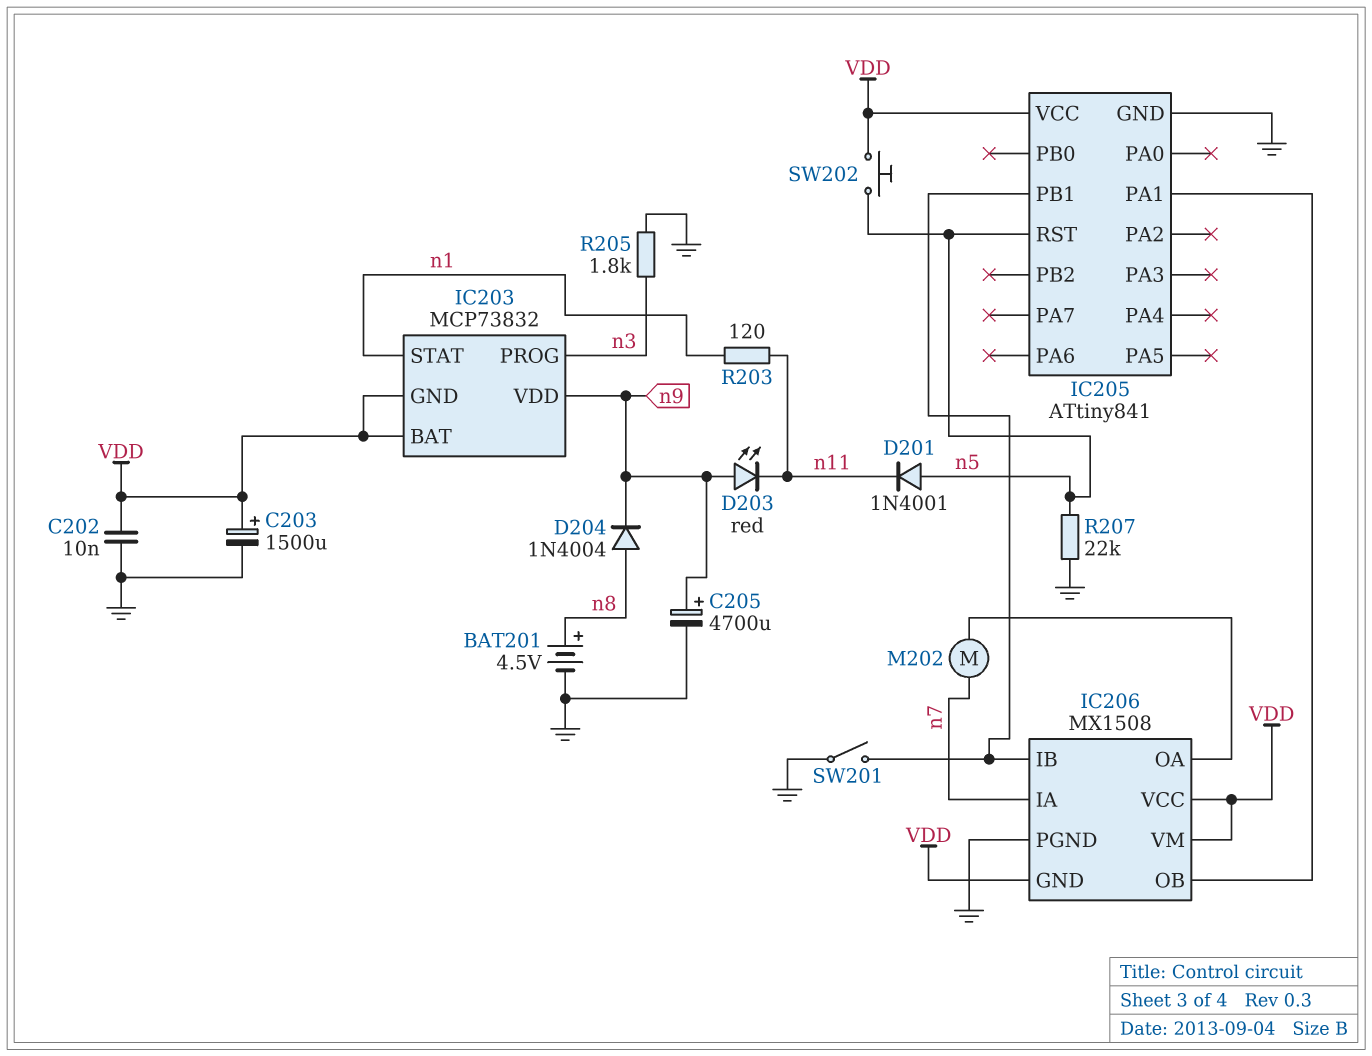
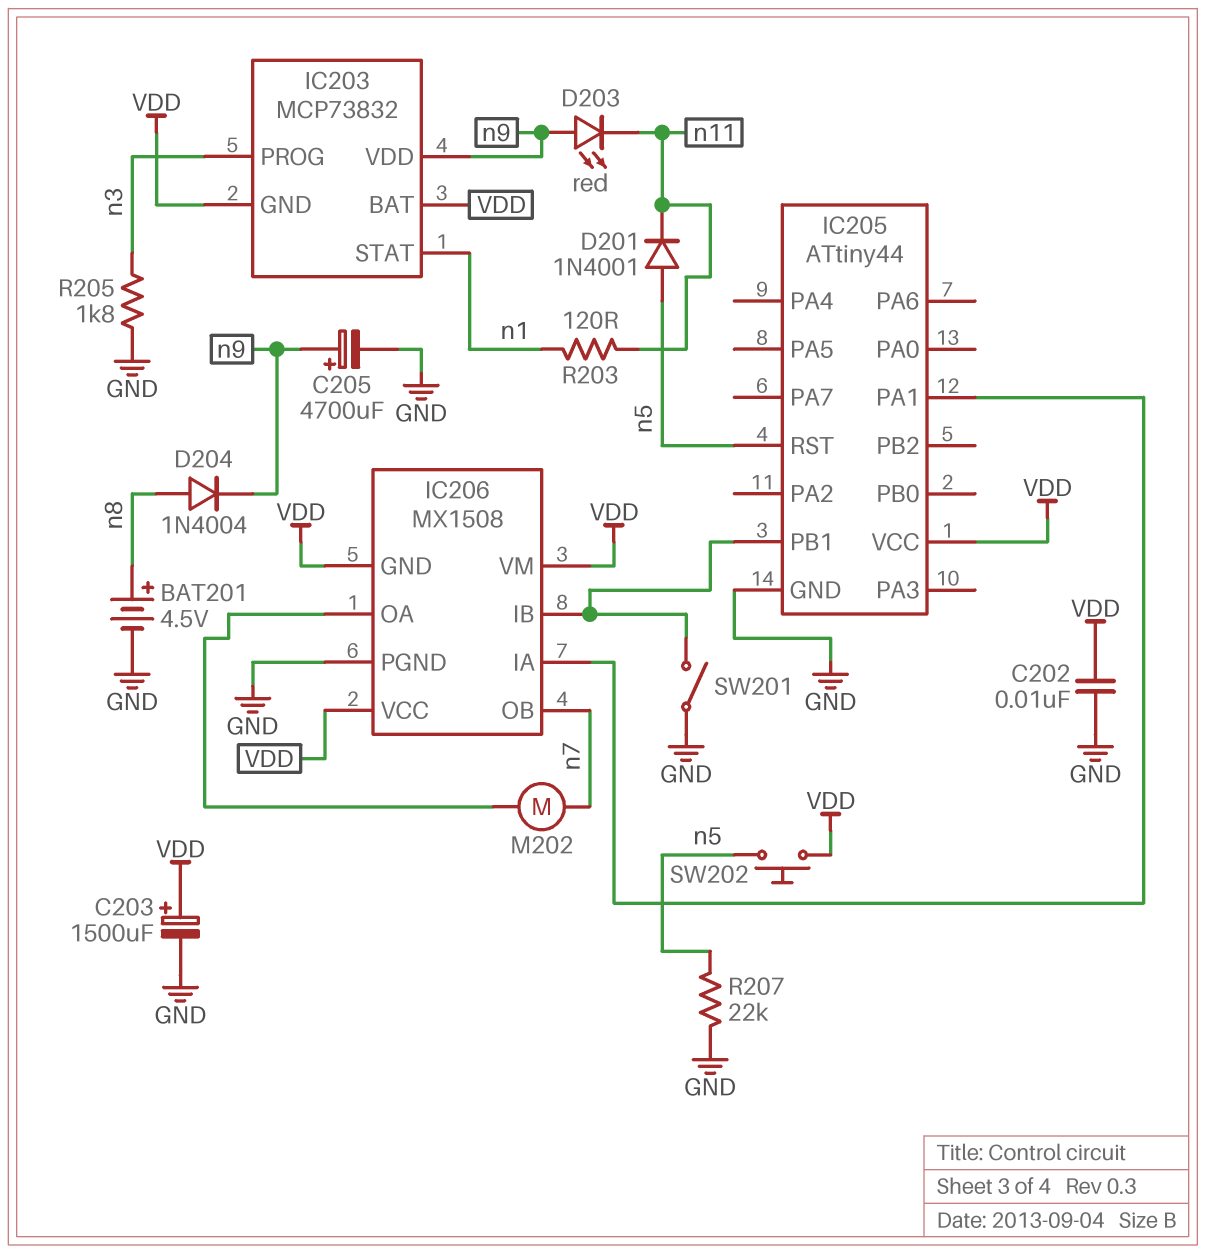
IC205: ATtiny841 -> ATtiny44
IC206 pin IA: n7 -> IC205/PA1
IC206 pin OB: IC205/PA1 -> n7

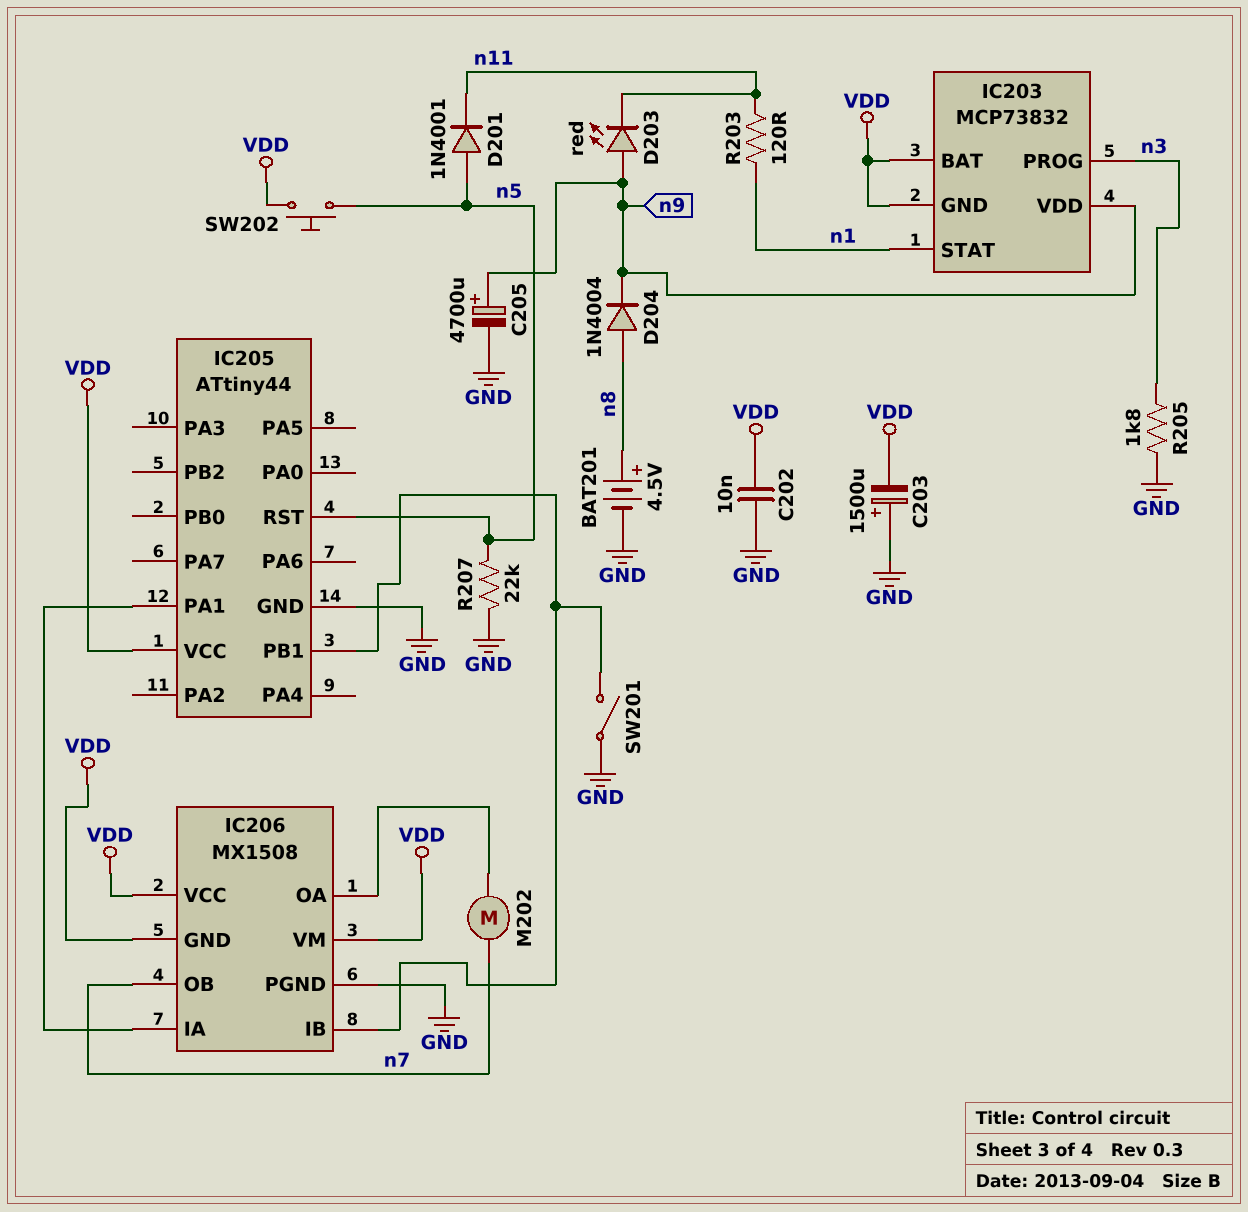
C203: 1500uF (plus VDD, minus GND) -> 1500uF (plus GND, minus VDD)

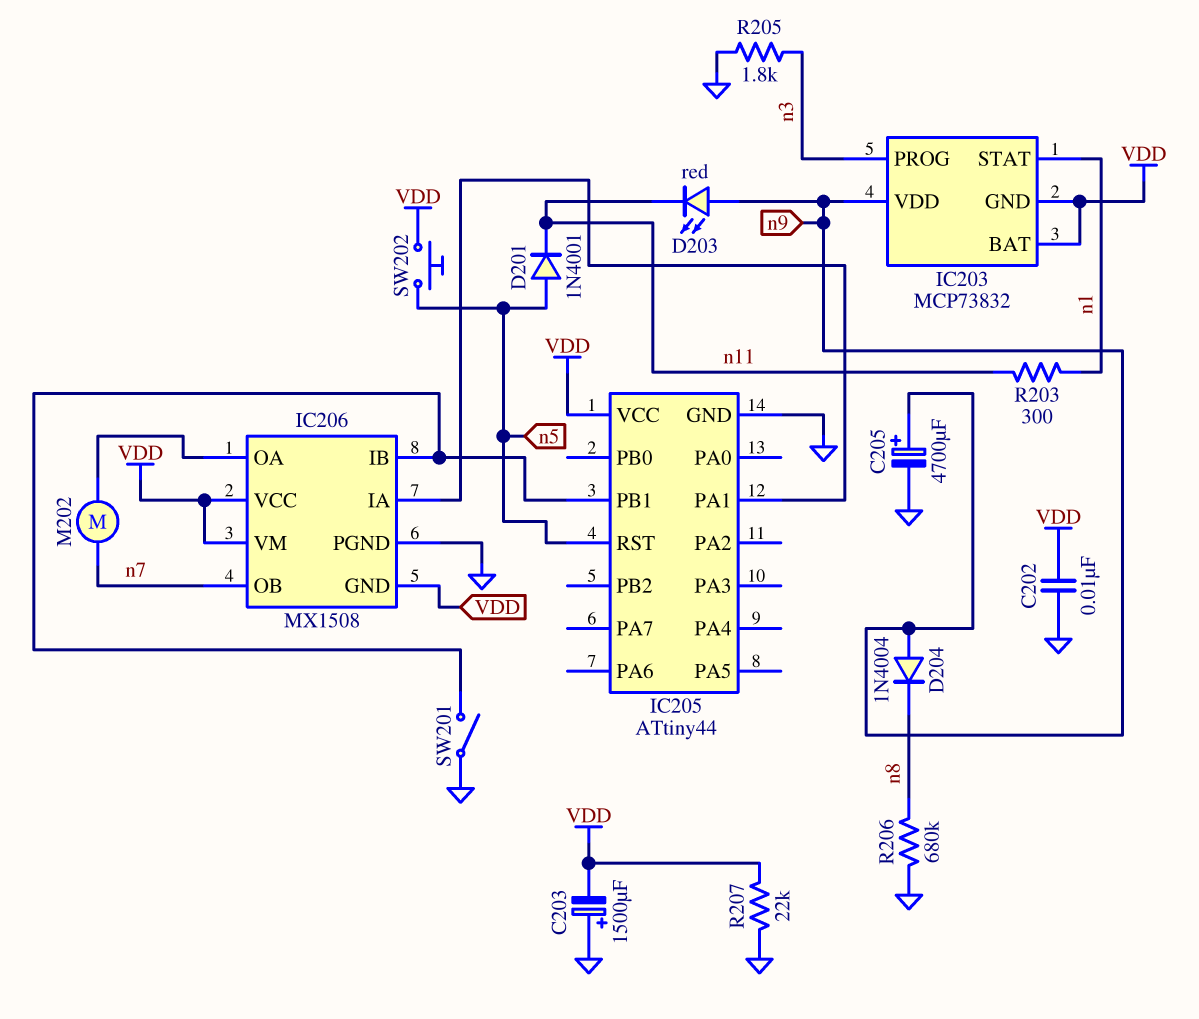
BAT201: 4.5V (plus n8, minus GND) -> none
D204: diode 1N4004 (A n8, K n9) -> diode 1N4004 (A n9, K n8)
R203: 120 (n1, n11) -> 300 (n1, n11)
R206: none -> 680k (GND, n8)
R207: 22k (GND, n5) -> 22k (GND, VDD)

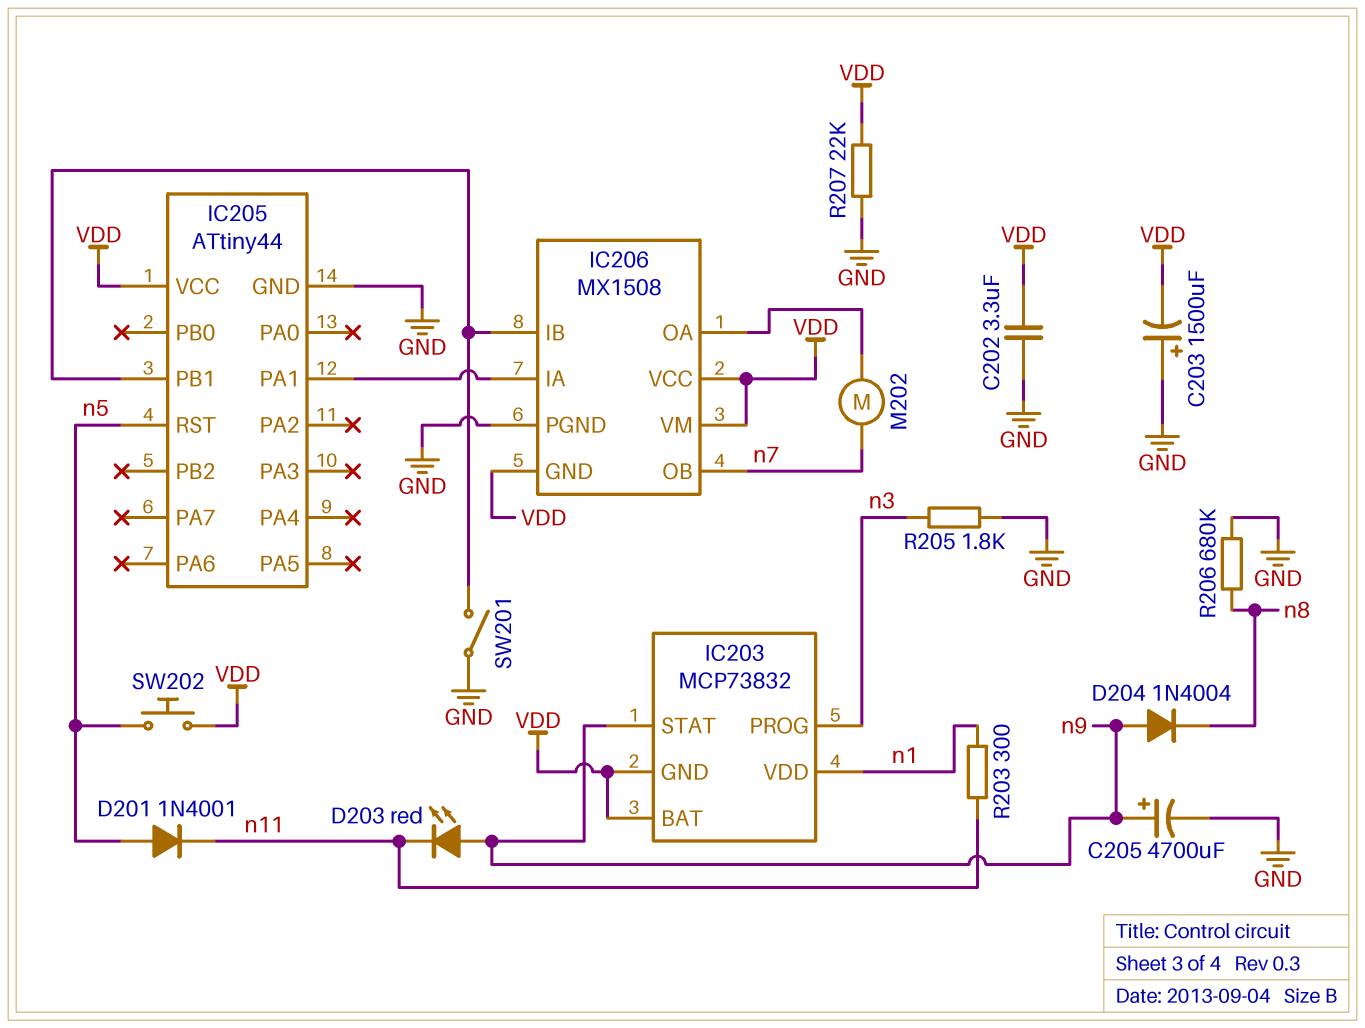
C202: 10nF (GND, VDD) -> 3.3uF (GND, VDD)
IC203 pin STAT: n1 -> n9
IC203 pin VDD: n9 -> n1

